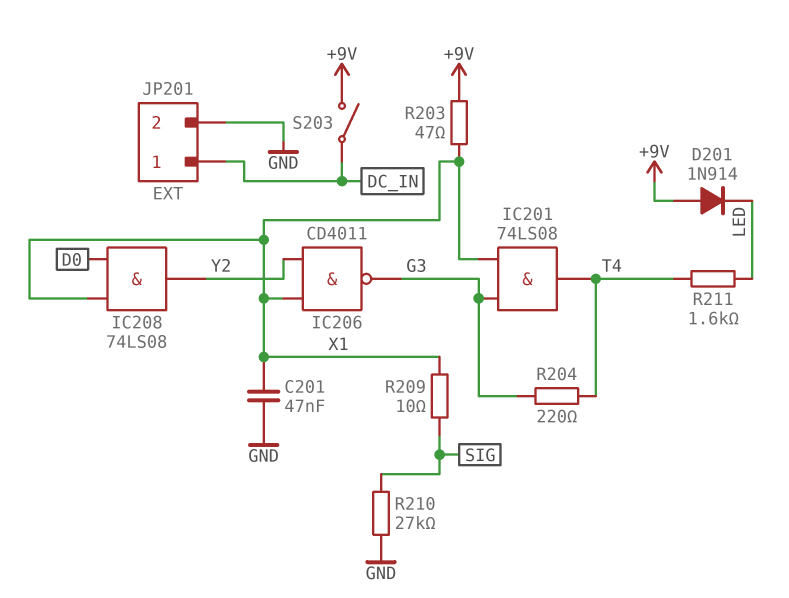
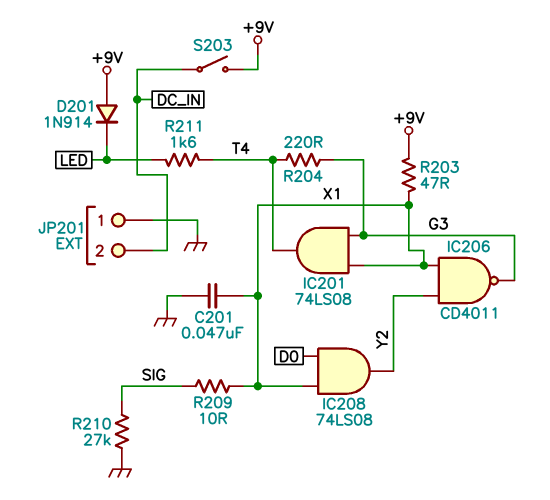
JP201 pin 1: DC_IN -> GND
JP201 pin 2: GND -> DC_IN

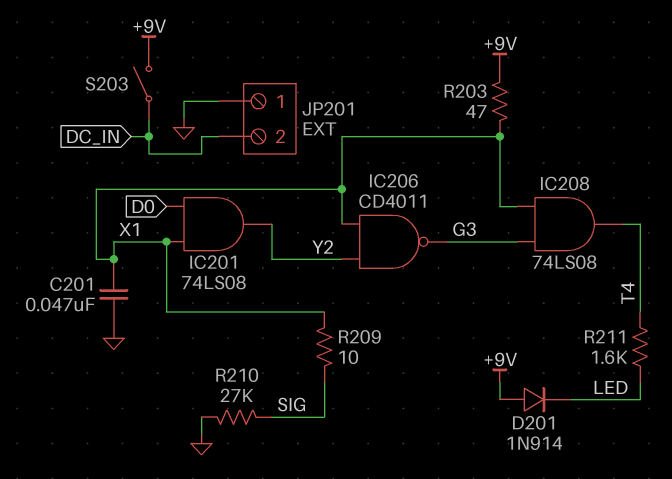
IC201: AND 74LS08 (in G3, in X1, out T4) -> AND 74LS08 (in D0, in X1, out Y2)
IC208: AND 74LS08 (in D0, in X1, out Y2) -> AND 74LS08 (in G3, in X1, out T4)
R204: 220 (G3, T4) -> none

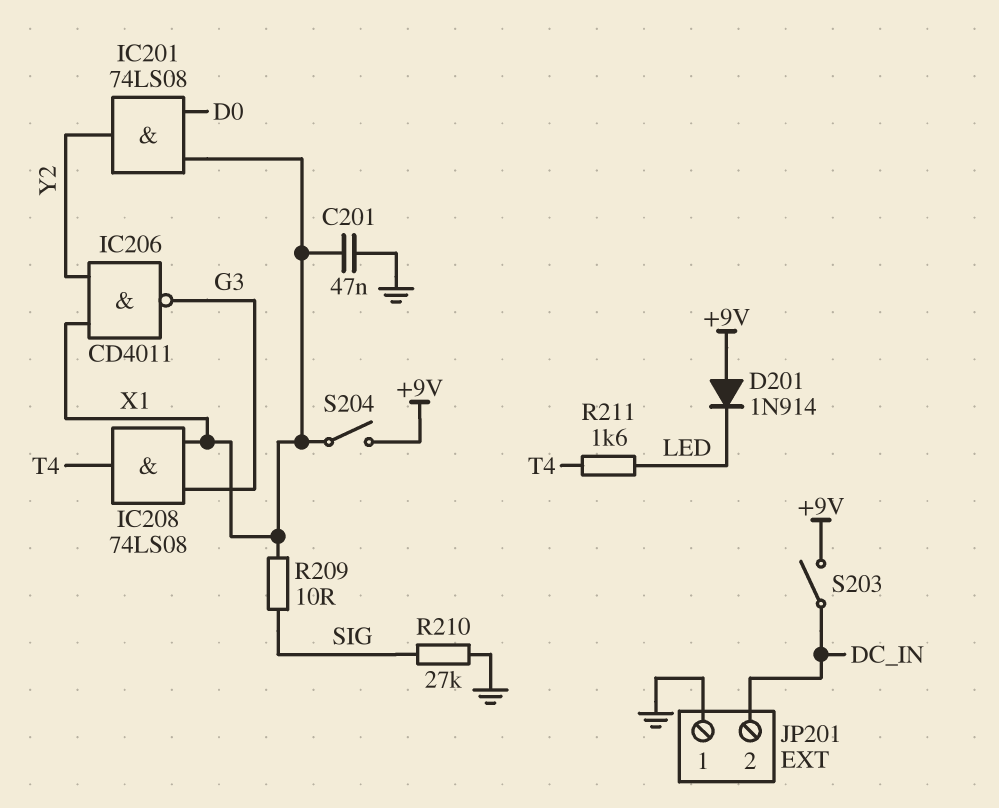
R203: 47 (+9V, X1) -> none
S204: none -> switch (+9V, X1)

